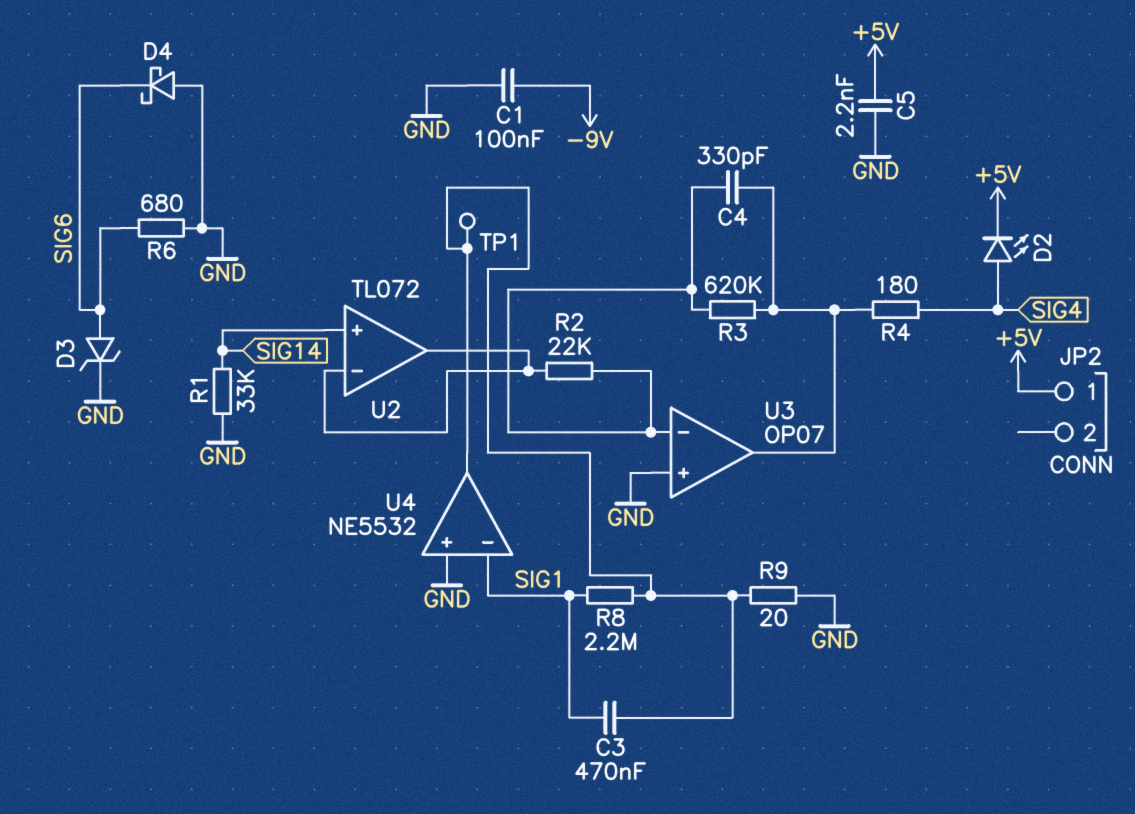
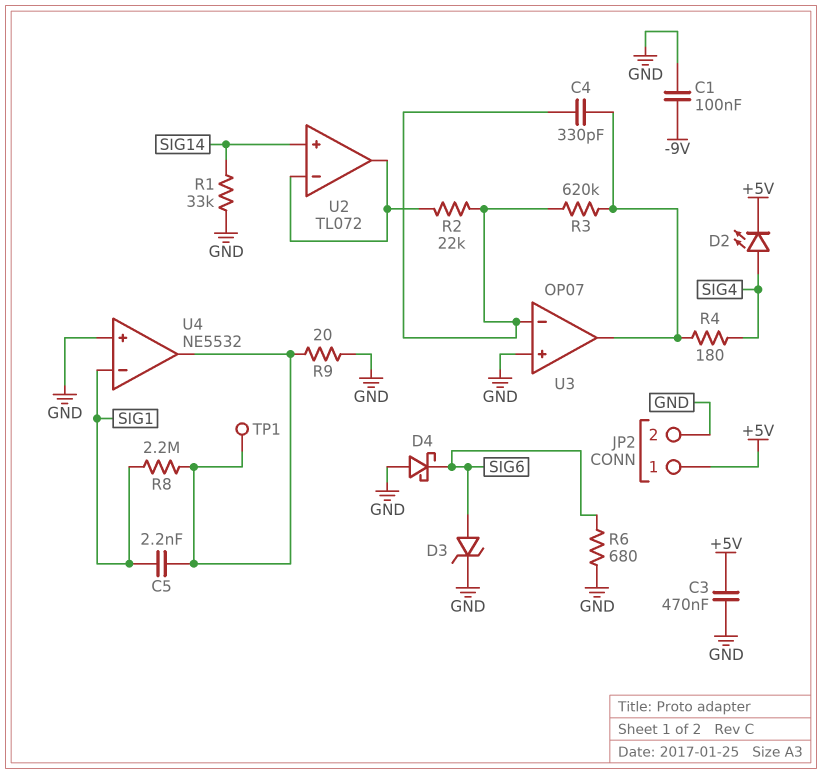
C3: 470nF (SIG1, U4/out) -> 470nF (+5V, GND)
C5: 2.2nF (+5V, GND) -> 2.2nF (SIG1, U4/out)
JP2 pin 2: none -> GND

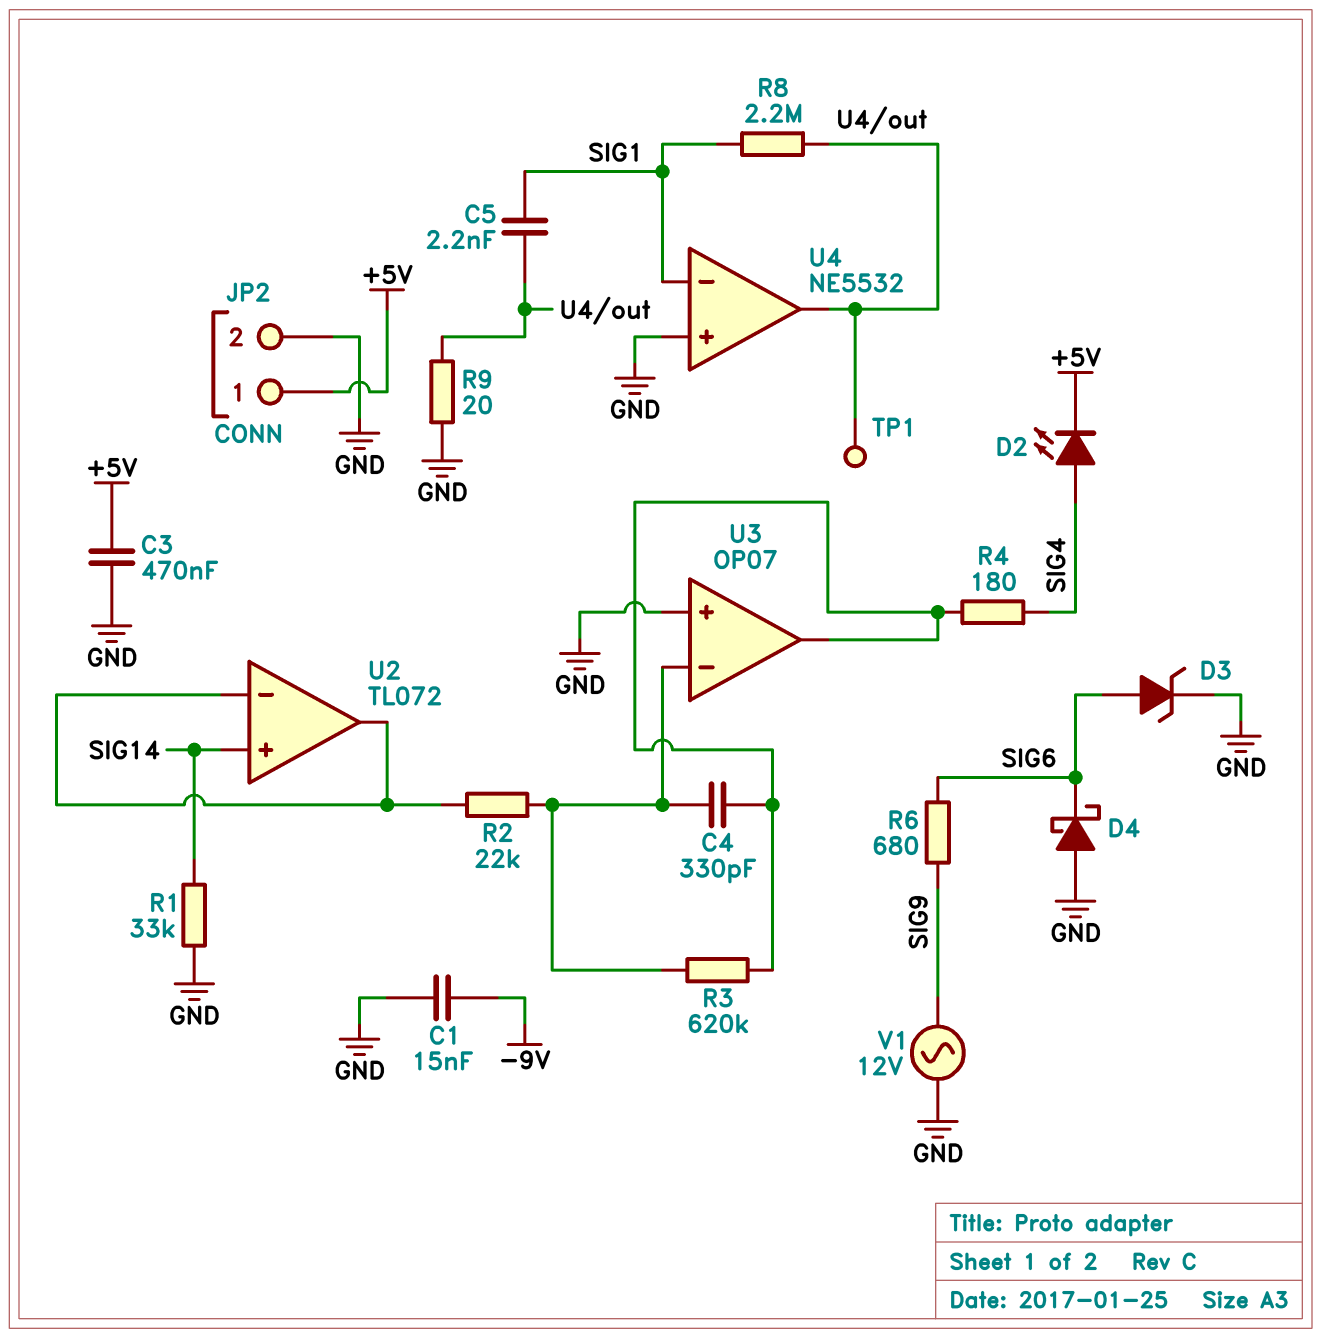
C1: 100nF (-9V, GND) -> 15nF (-9V, GND)
R6: 680 (GND, SIG6) -> 680 (SIG6, SIG9)
V1: none -> AC 12V (GND, SIG9)

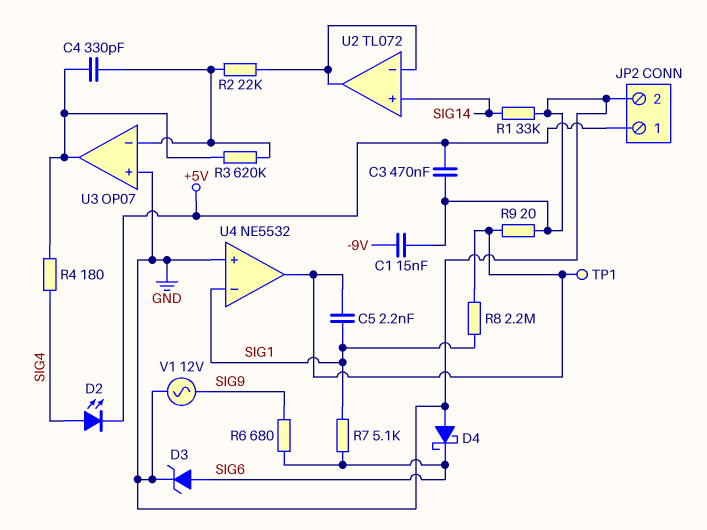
R7: none -> 5.1k (SIG1, SIG6)

